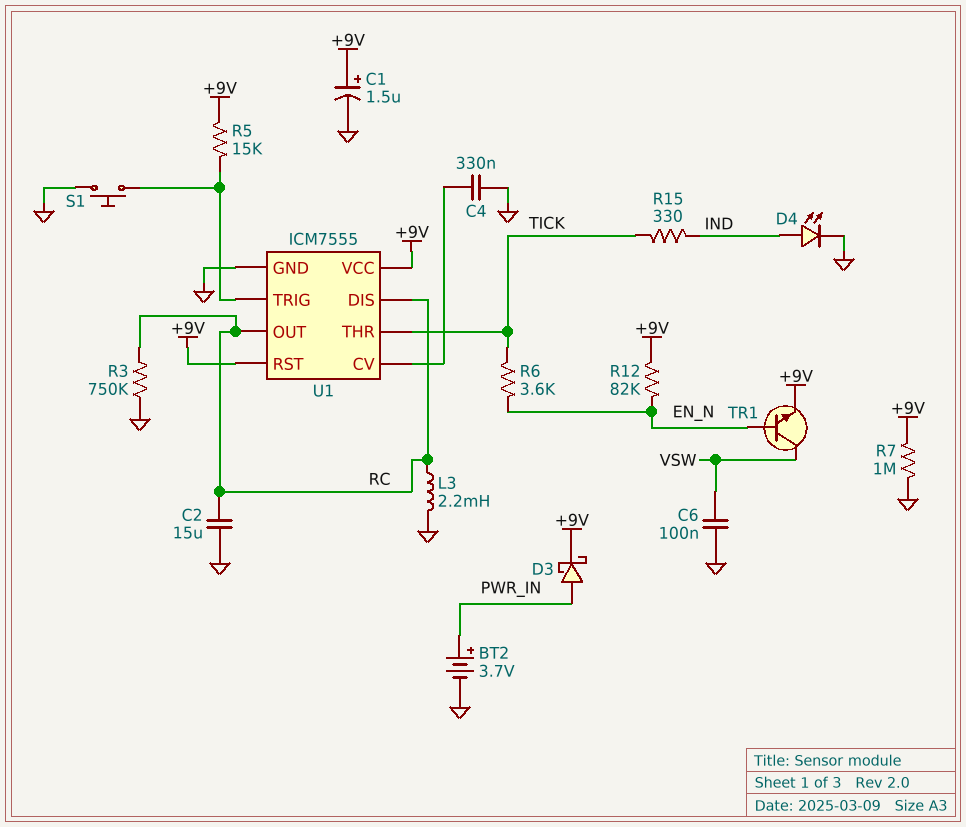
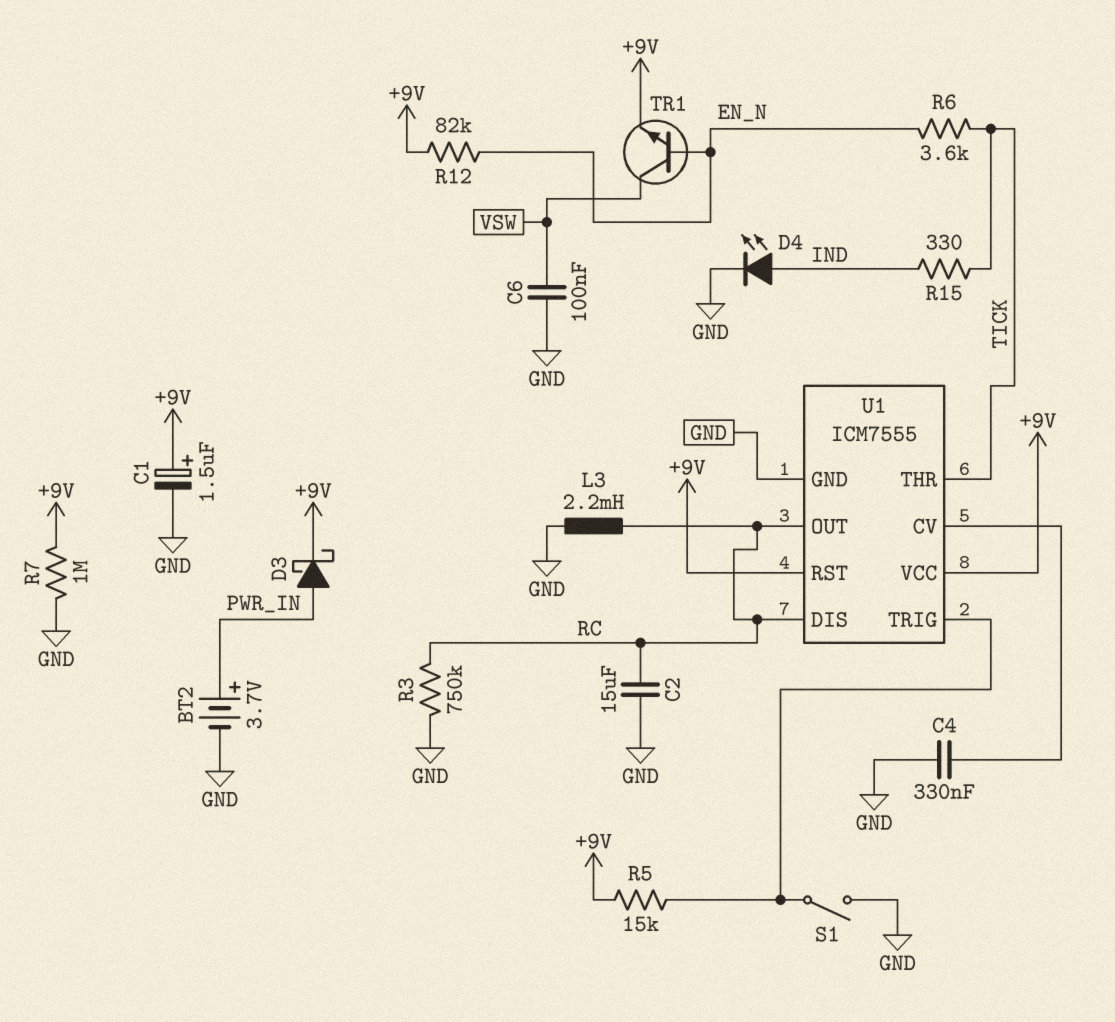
S1: button (GND, U1/TRIG) -> switch (GND, U1/TRIG)

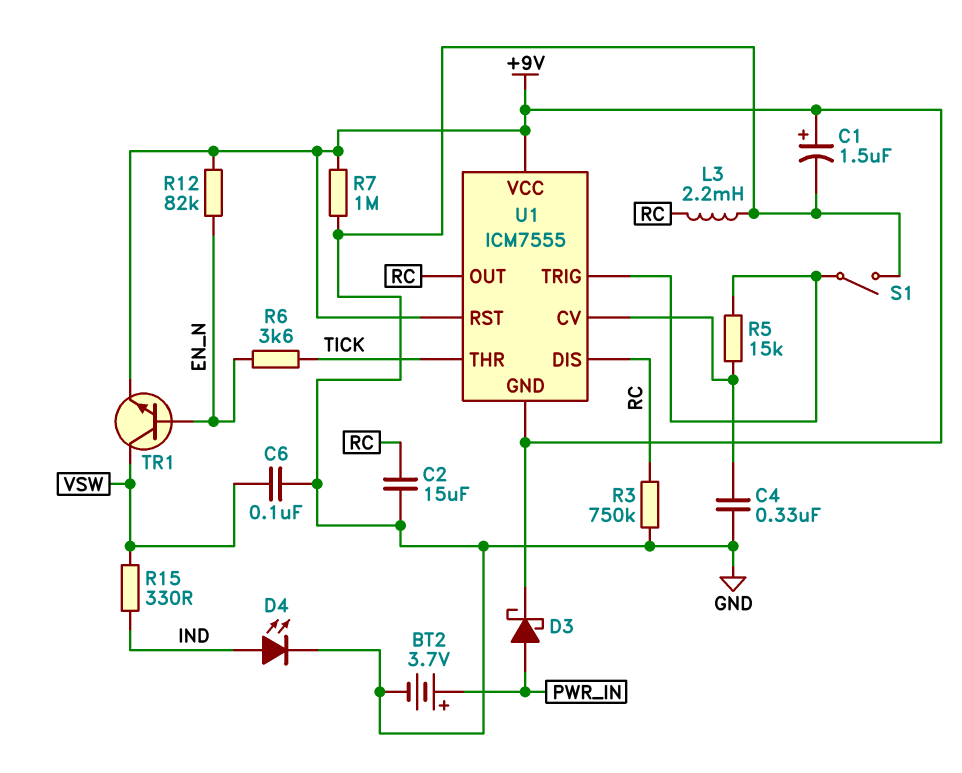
R5: 15k (+9V, U1/TRIG) -> 15k (U1/CV, U1/TRIG)
R15: 330 (IND, TICK) -> 330 (IND, VSW)
U1 pin GND: GND -> +9V

